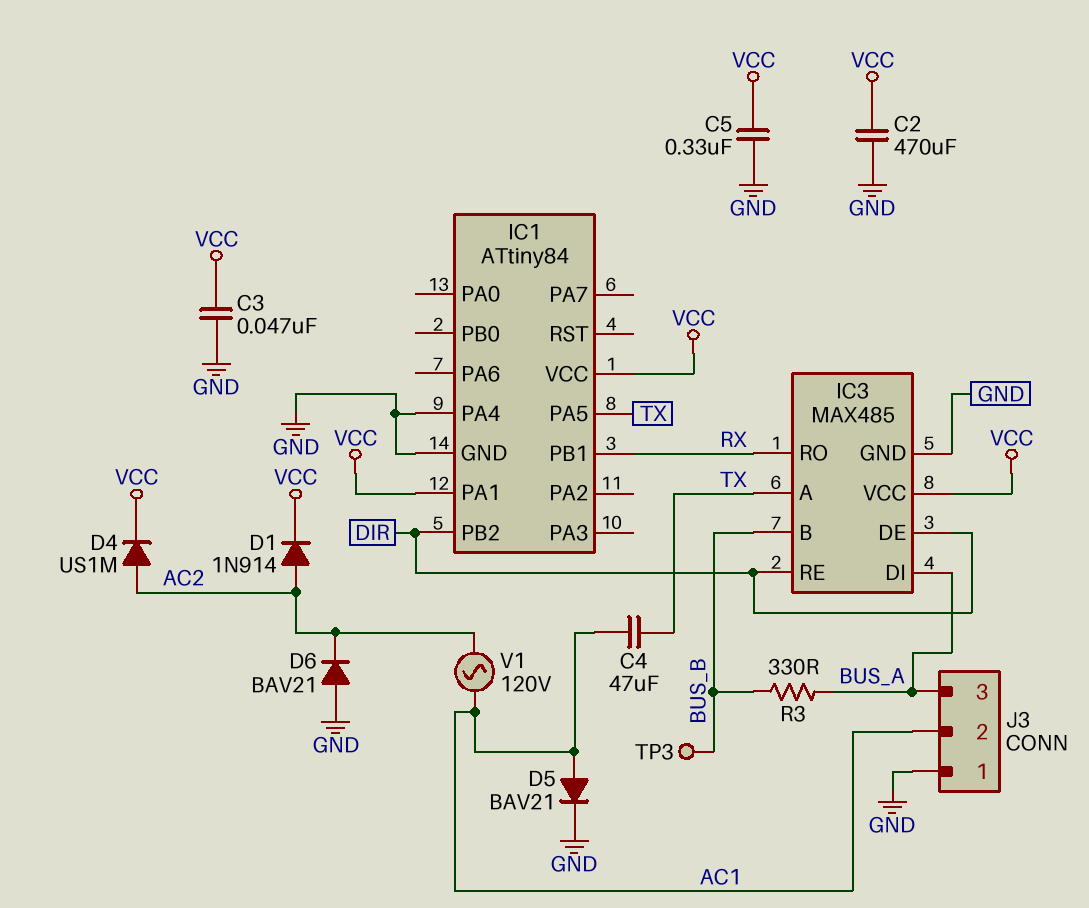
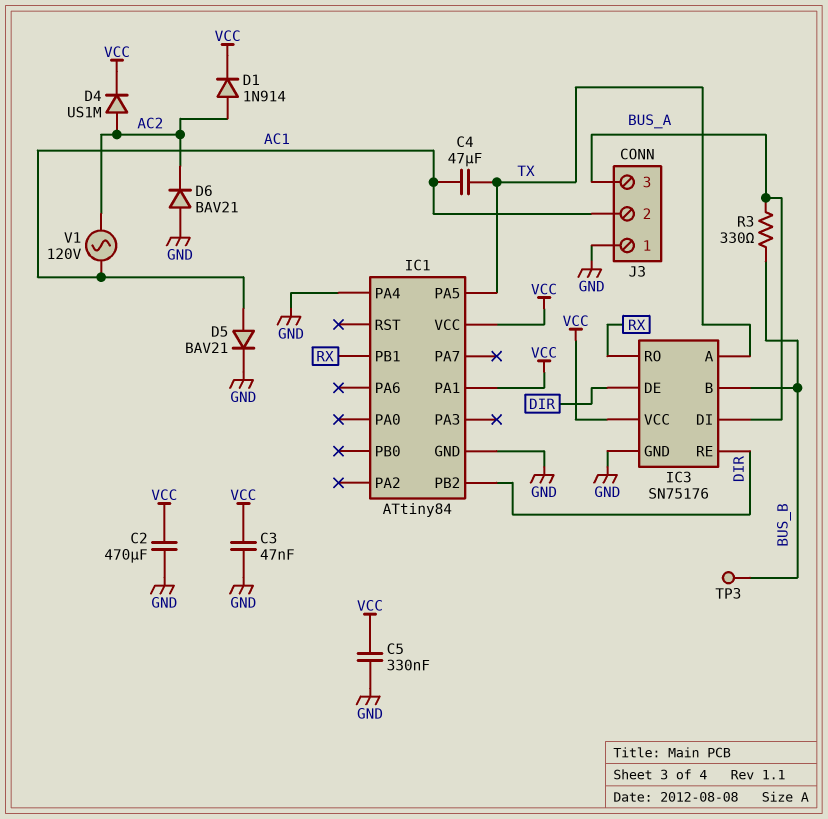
IC3: MAX485 -> SN75176

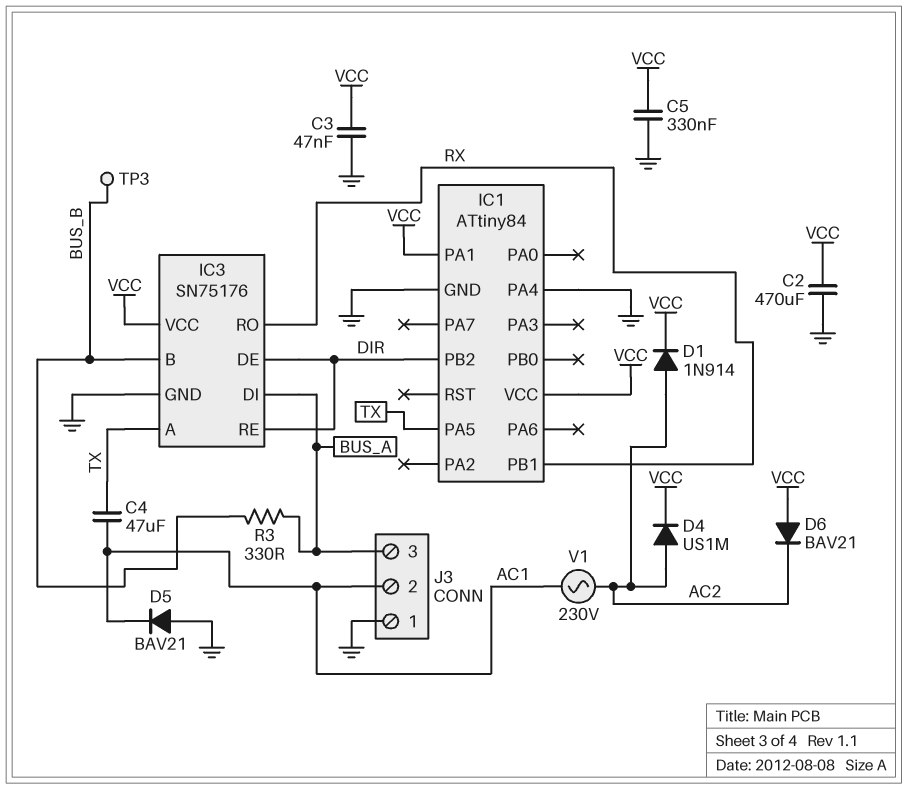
D5: diode BAV21 (A AC1, K GND) -> diode BAV21 (A GND, K AC1)
D6: diode BAV21 (A GND, K AC2) -> diode BAV21 (A VCC, K AC2)
V1: AC 120V (AC1, AC2) -> AC 230V (AC1, AC2)

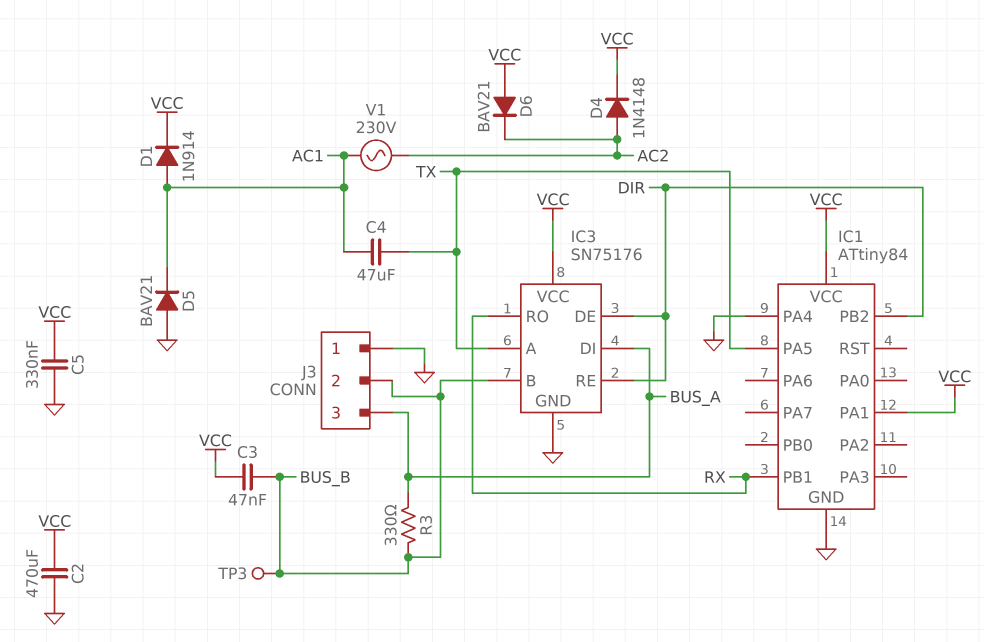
C3: 47nF (GND, VCC) -> 47nF (BUS_B, VCC)
D1: diode 1N914 (A AC2, K VCC) -> diode 1N914 (A AC1, K VCC)
D4: diode US1M (A AC2, K VCC) -> diode 1N4148 (A AC2, K VCC)
J3 pin 2: AC1 -> BUS_B

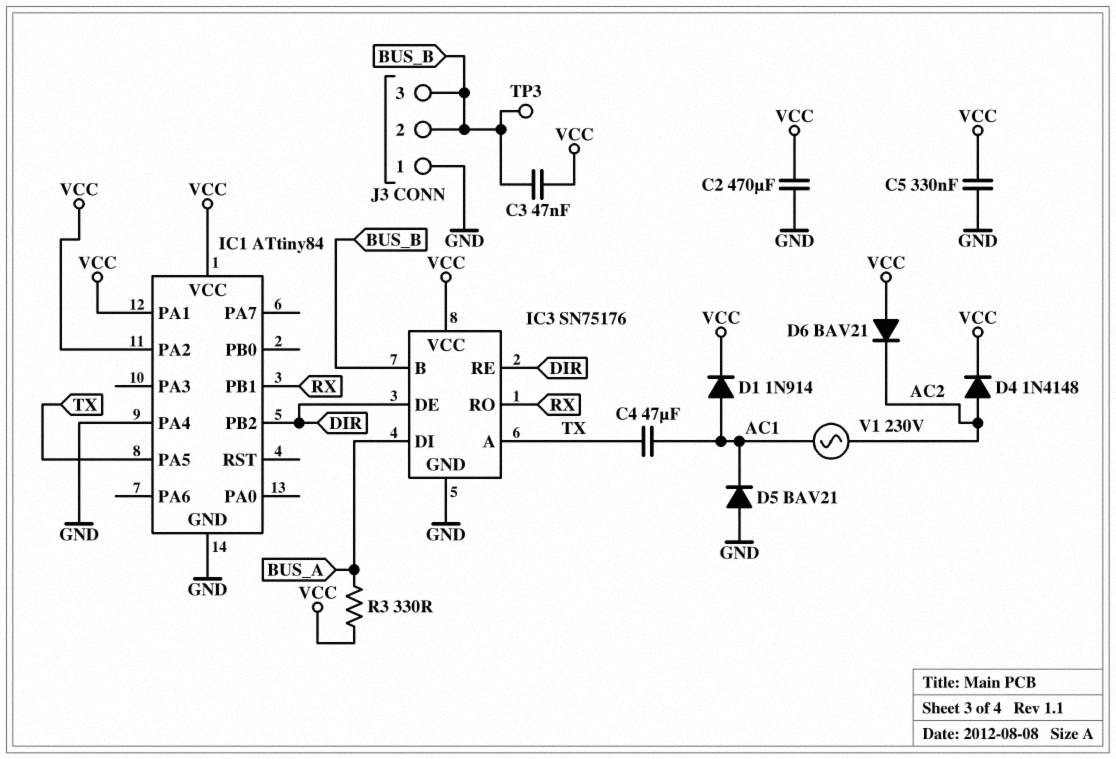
IC1 pin PA2: none -> VCC
J3 pin 3: BUS_A -> BUS_B
R3: 330 (BUS_A, BUS_B) -> 330 (BUS_A, VCC)

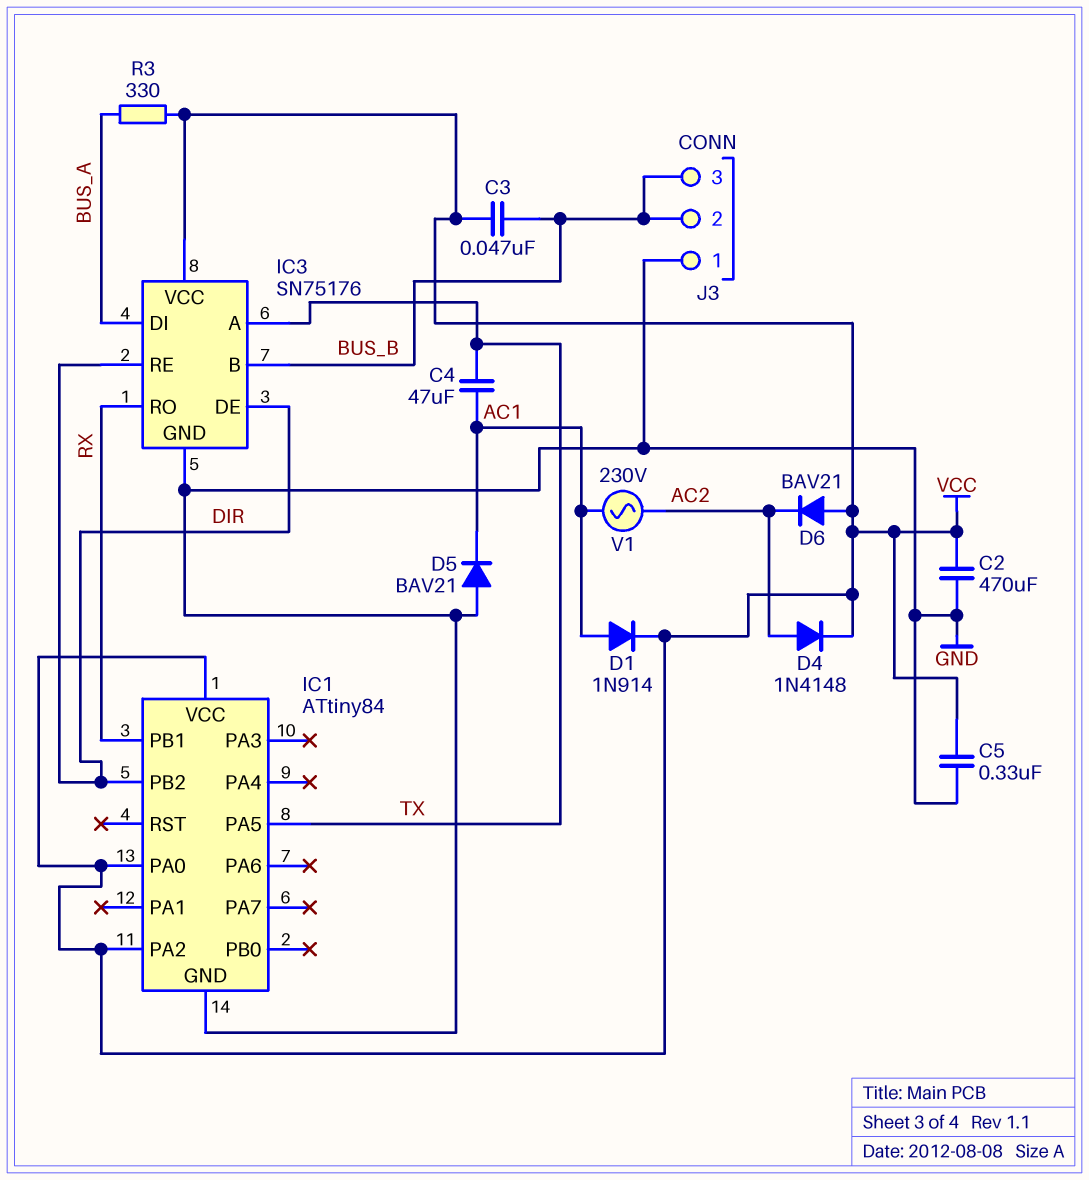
IC1 pin PA0: none -> VCC
IC1 pin PA1: VCC -> none
IC1 pin PA4: GND -> none
TP3: test point (BUS_B) -> none

